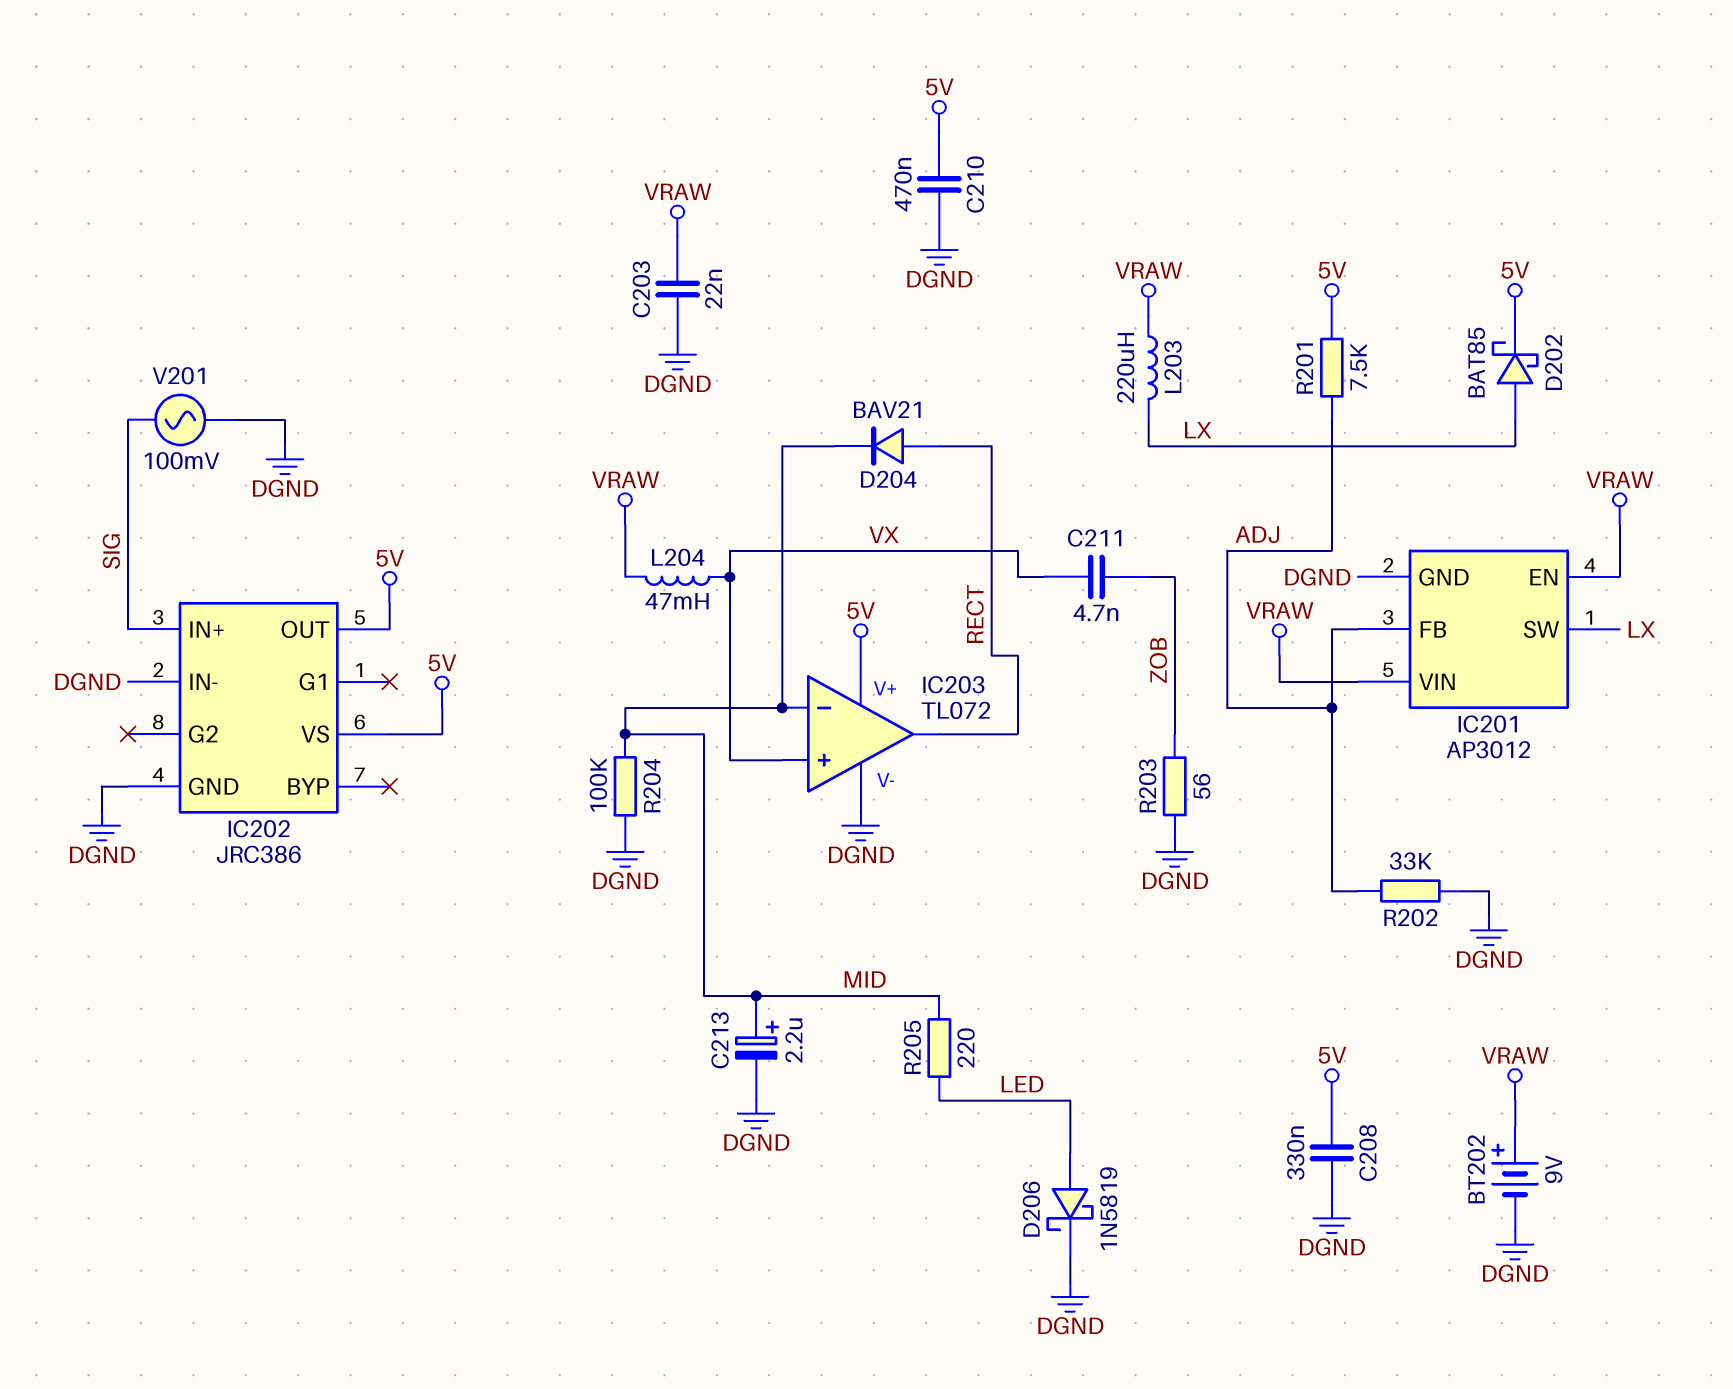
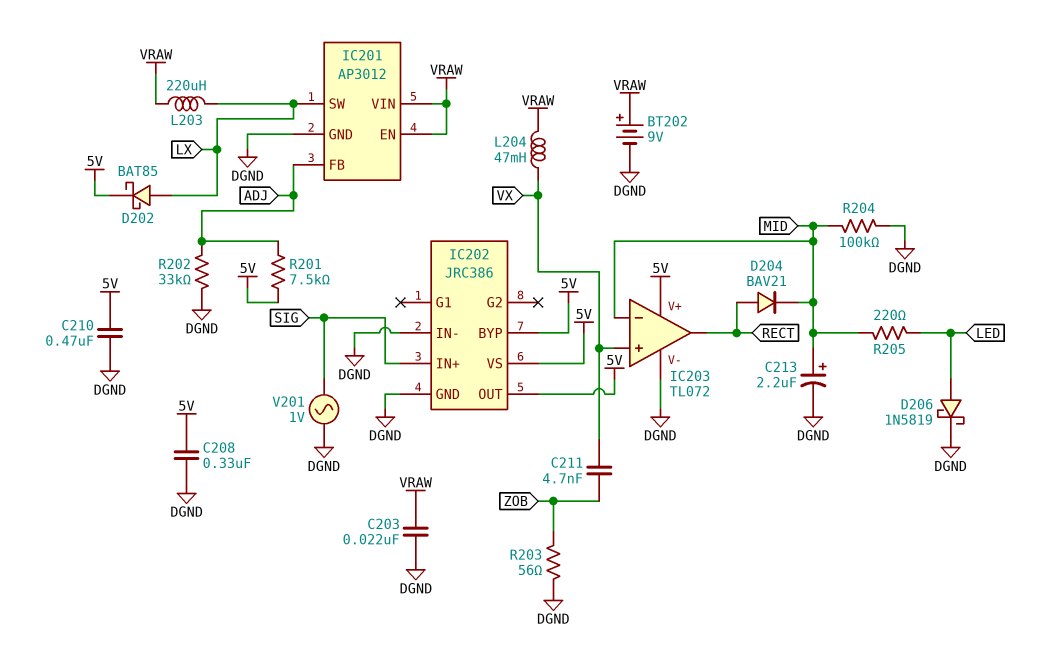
IC202 pin BYP: none -> 5V
V201: AC 100mV (DGND, SIG) -> AC 1V (DGND, SIG)

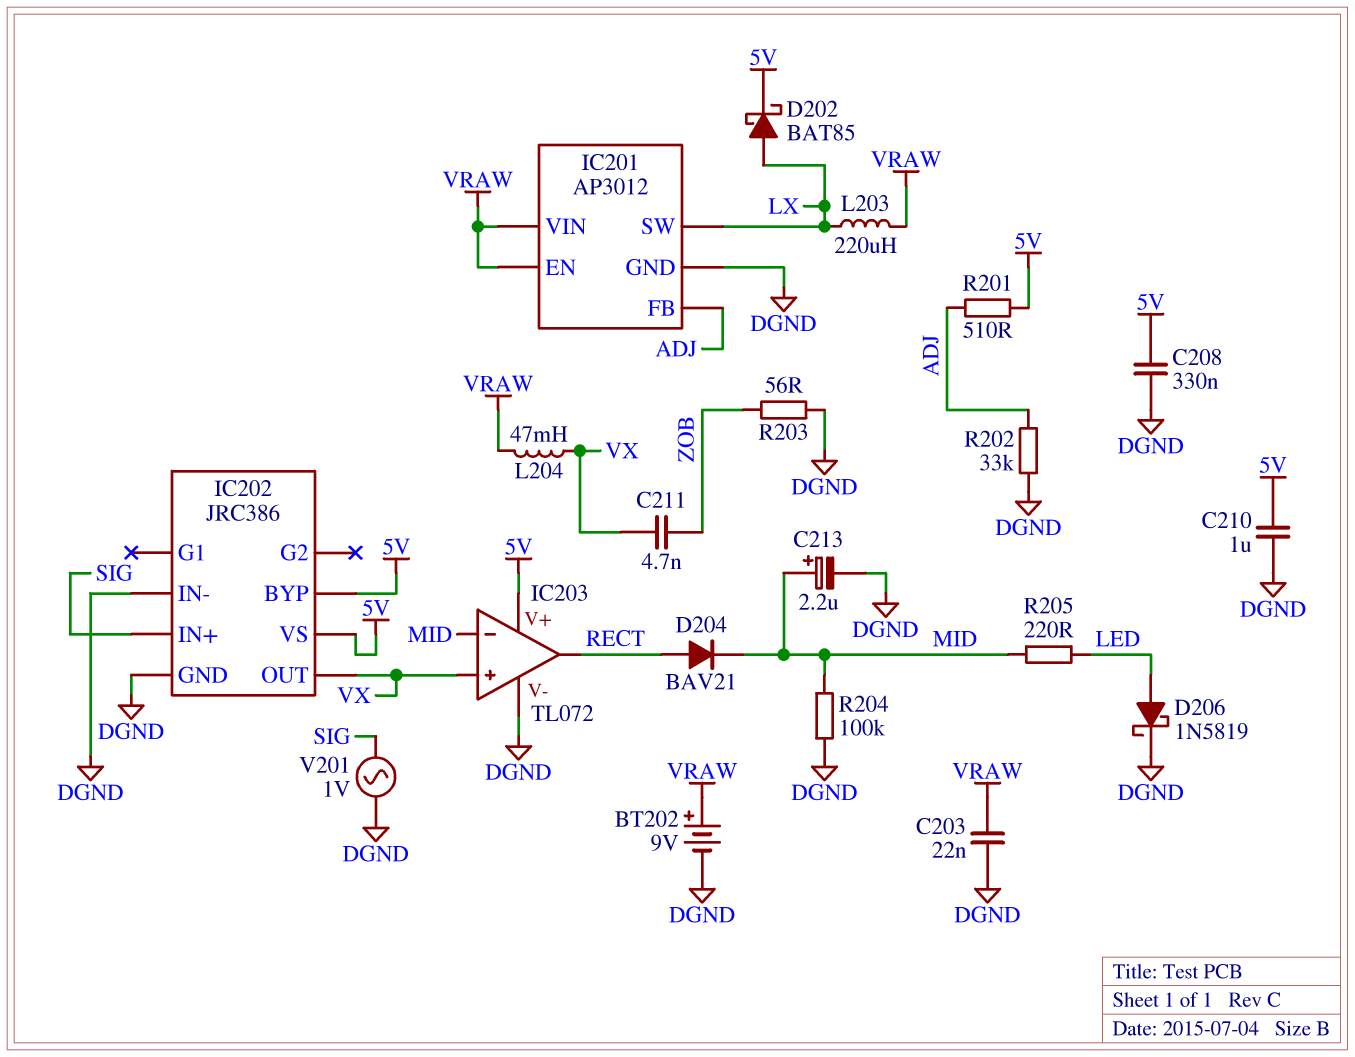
C210: 470nF (5V, DGND) -> 1uF (5V, DGND)
IC202 pin OUT: 5V -> VX
R201: 7.5k (5V, ADJ) -> 510 (5V, ADJ)

